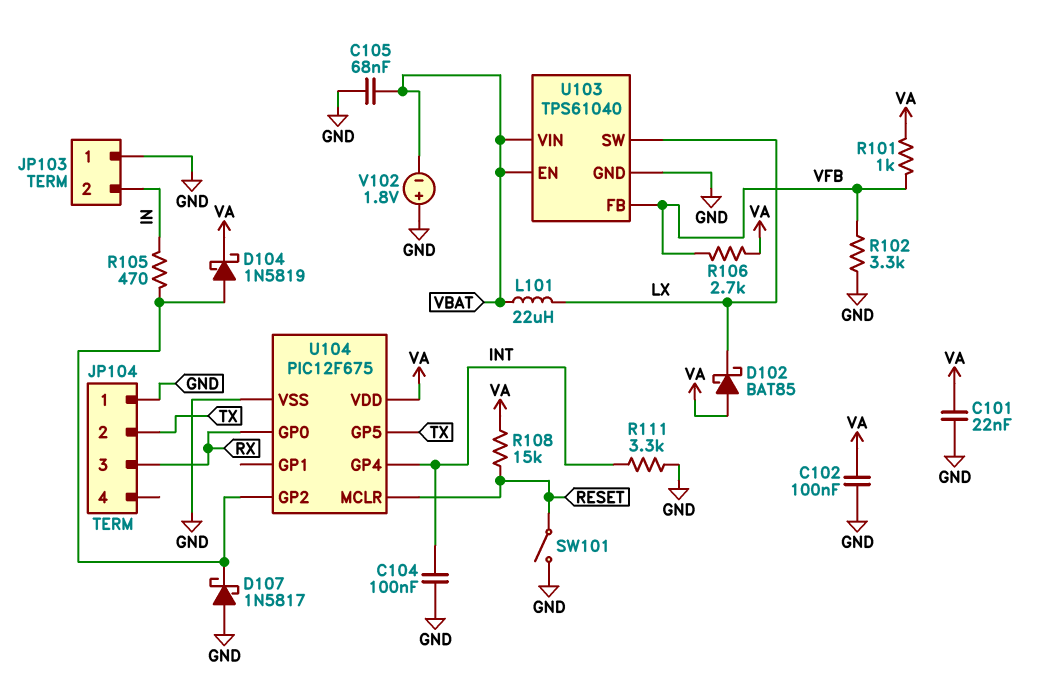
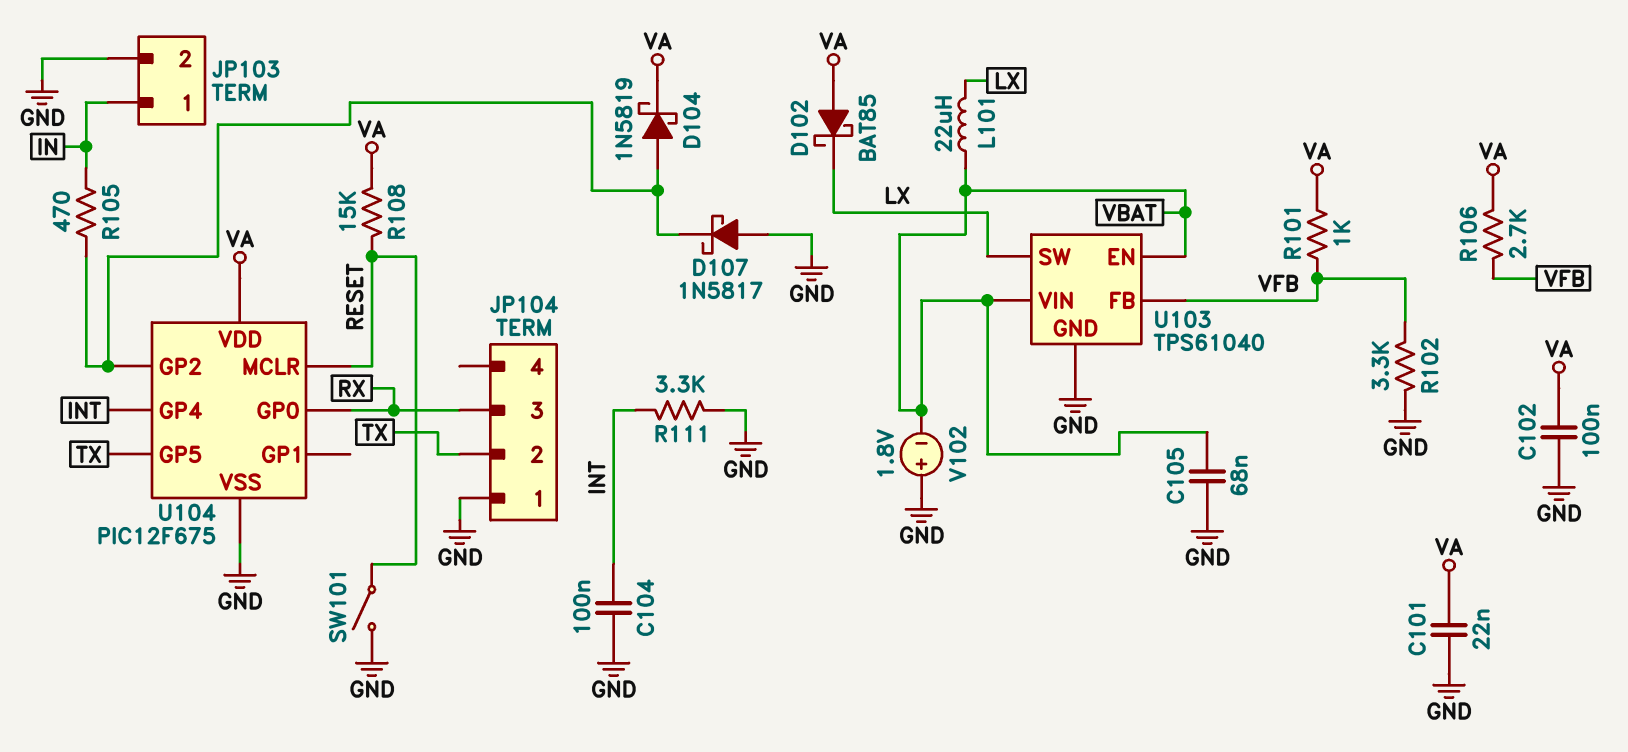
JP103 pin 1: GND -> IN
JP103 pin 2: IN -> GND

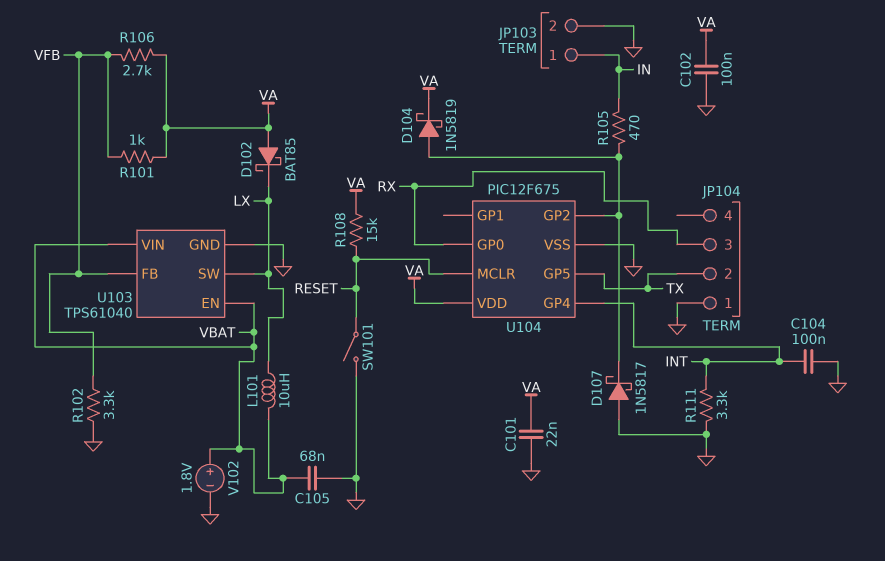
L101: 22uH (LX, VBAT) -> 10uH (LX, VBAT)
V102: 1.8V (plus GND, minus VBAT) -> 1.8V (plus VBAT, minus GND)

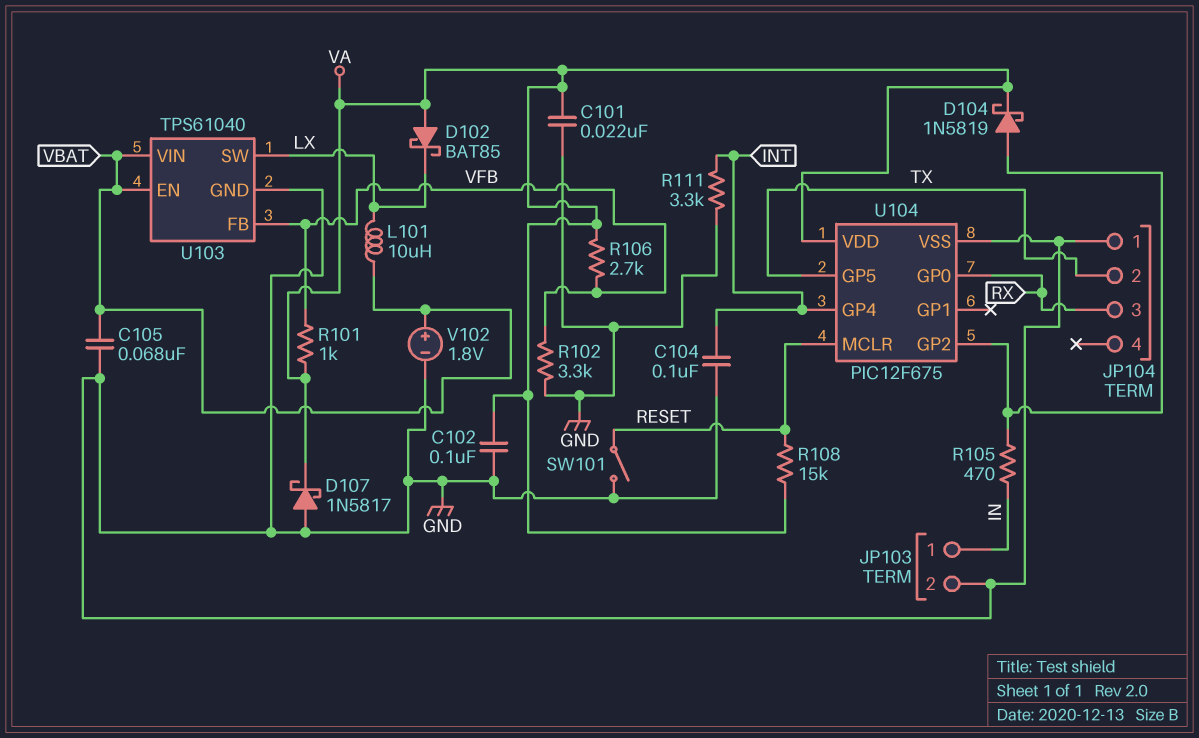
D107: schottky 1N5817 (A GND, K U104/GP2) -> schottky 1N5817 (A GND, K VA)

